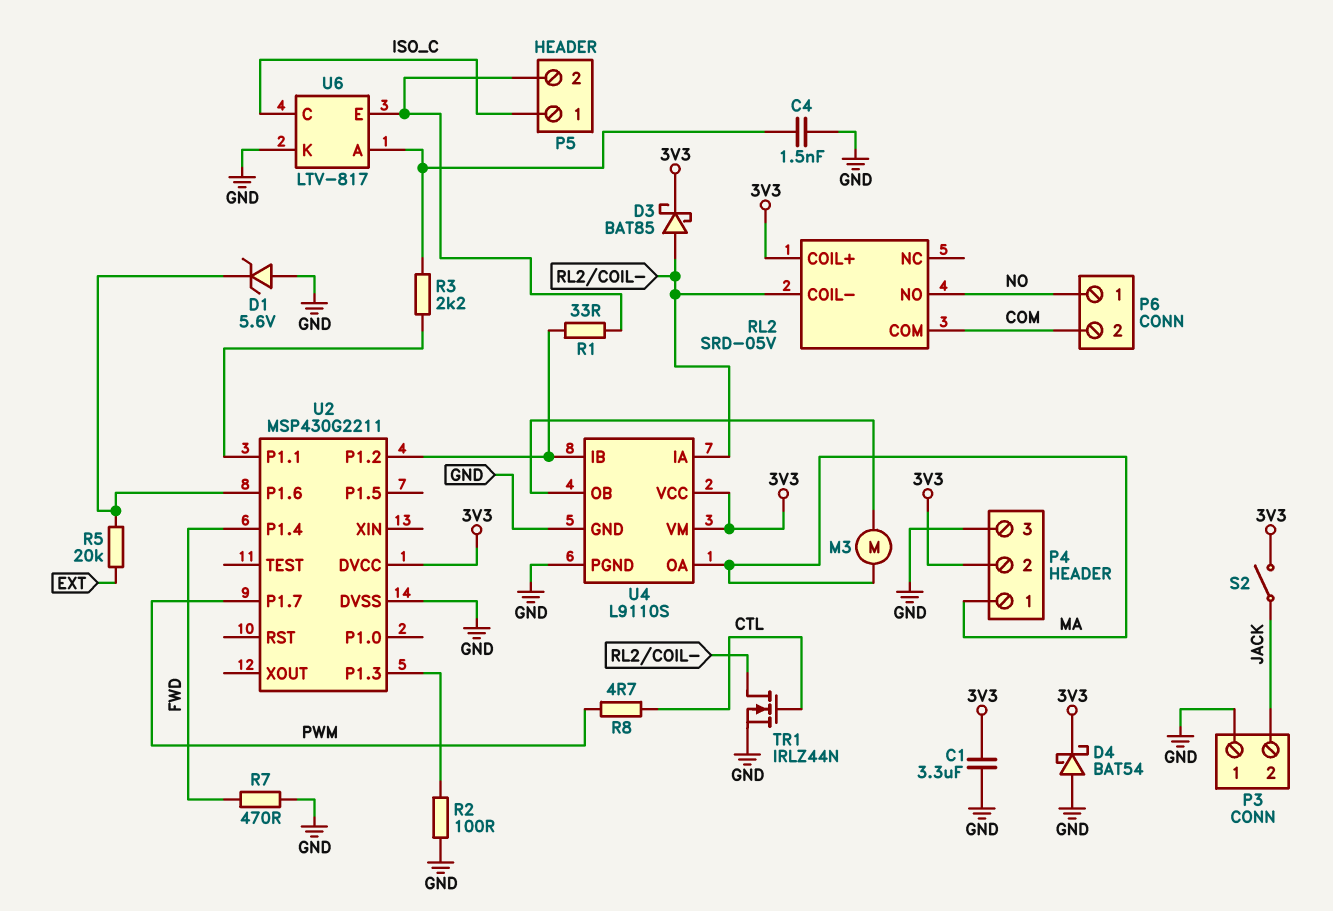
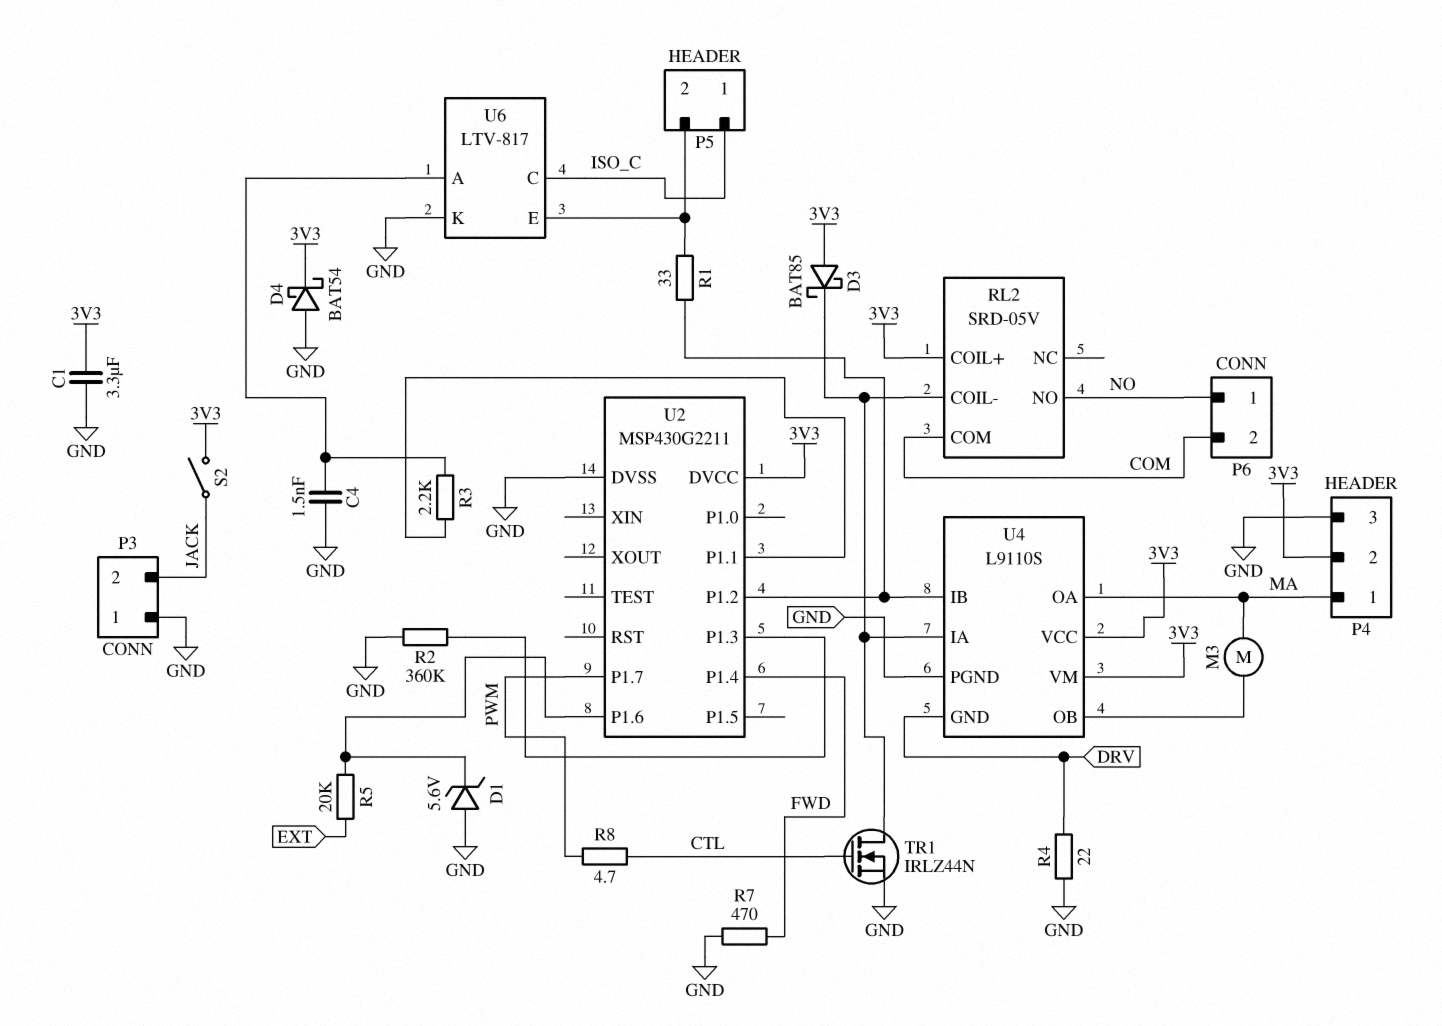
D3: schottky BAT85 (A RL2/COIL-, K 3V3) -> schottky BAT85 (A 3V3, K RL2/COIL-)
R2: 100 (GND, U2/P1.3) -> 360k (GND, U2/P1.3)
R4: none -> 22 (DRV, GND)
U4 pin GND: GND -> DRV

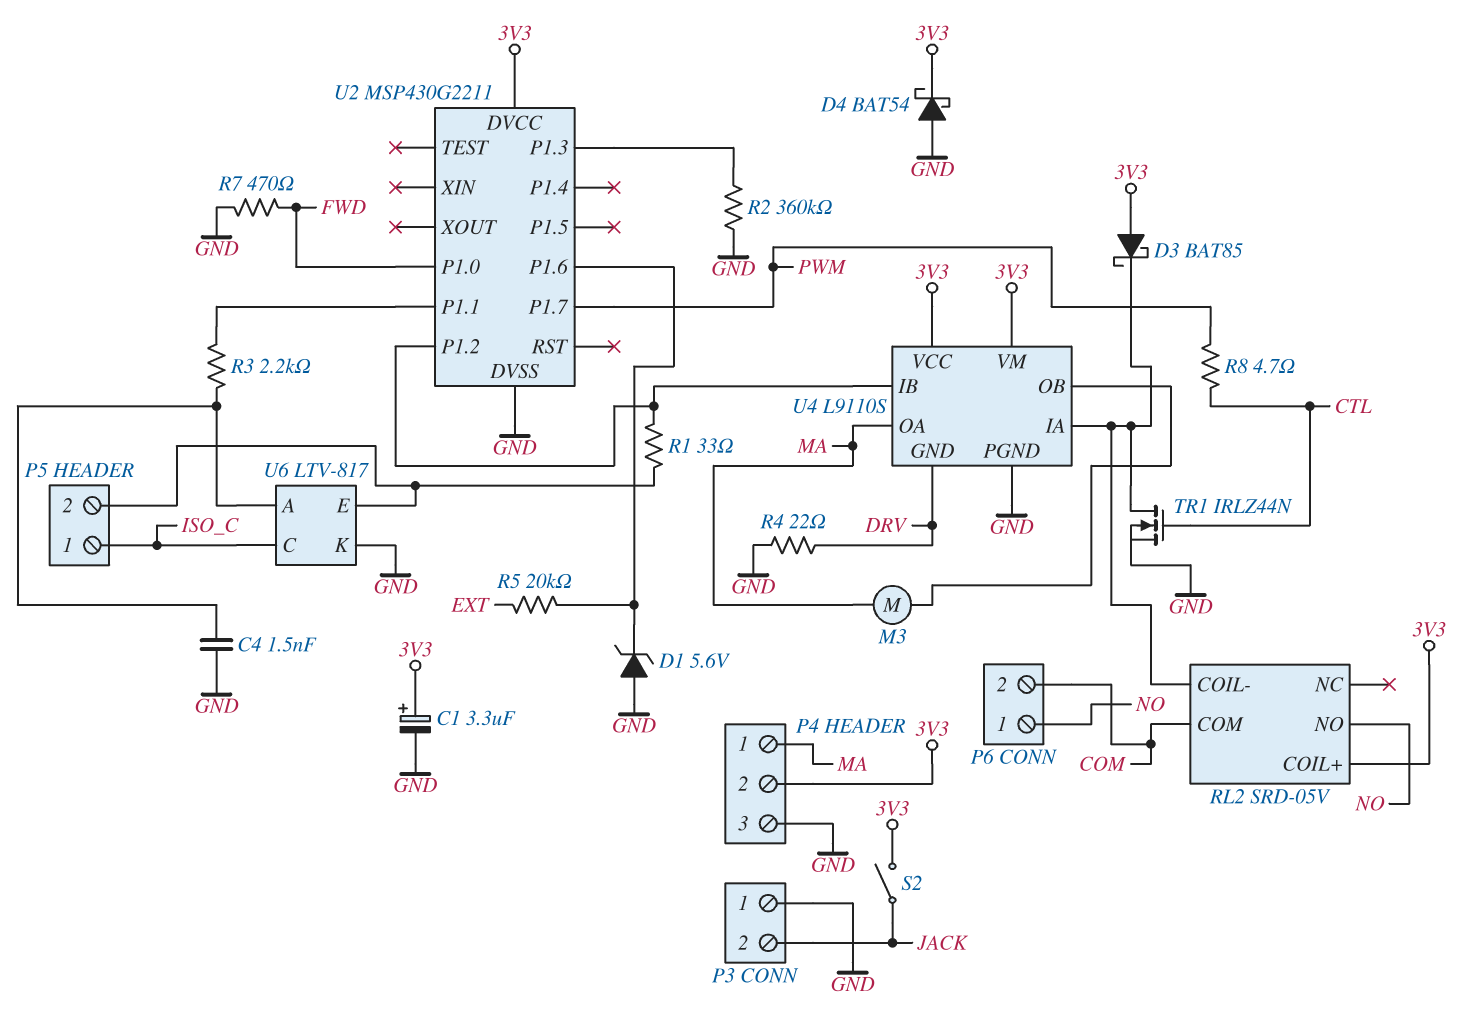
C1: 3.3uF (3V3, GND) -> 3.3uF (plus 3V3, minus GND)
U2 pin P1.0: none -> FWD
U2 pin P1.4: FWD -> none

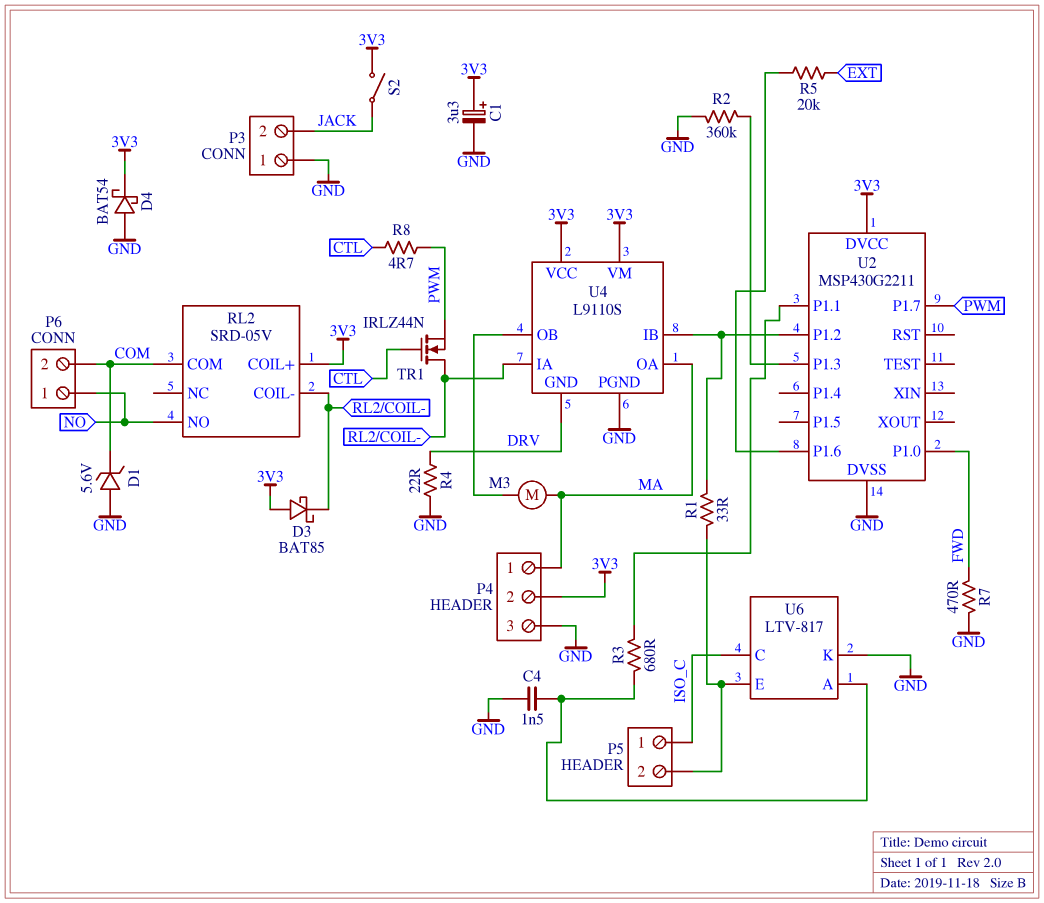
D1: zener 5.6V (A GND, K U2/P1.6) -> zener 5.6V (A GND, K COM)
R3: 2.2k (U2/P1.1, U6/A) -> 680 (U2/P1.1, U6/A)
TR1: NMOS IRLZ44N (G CTL, D RL2/COIL-, S GND) -> NMOS IRLZ44N (G CTL, D RL2/COIL-, S PWM)

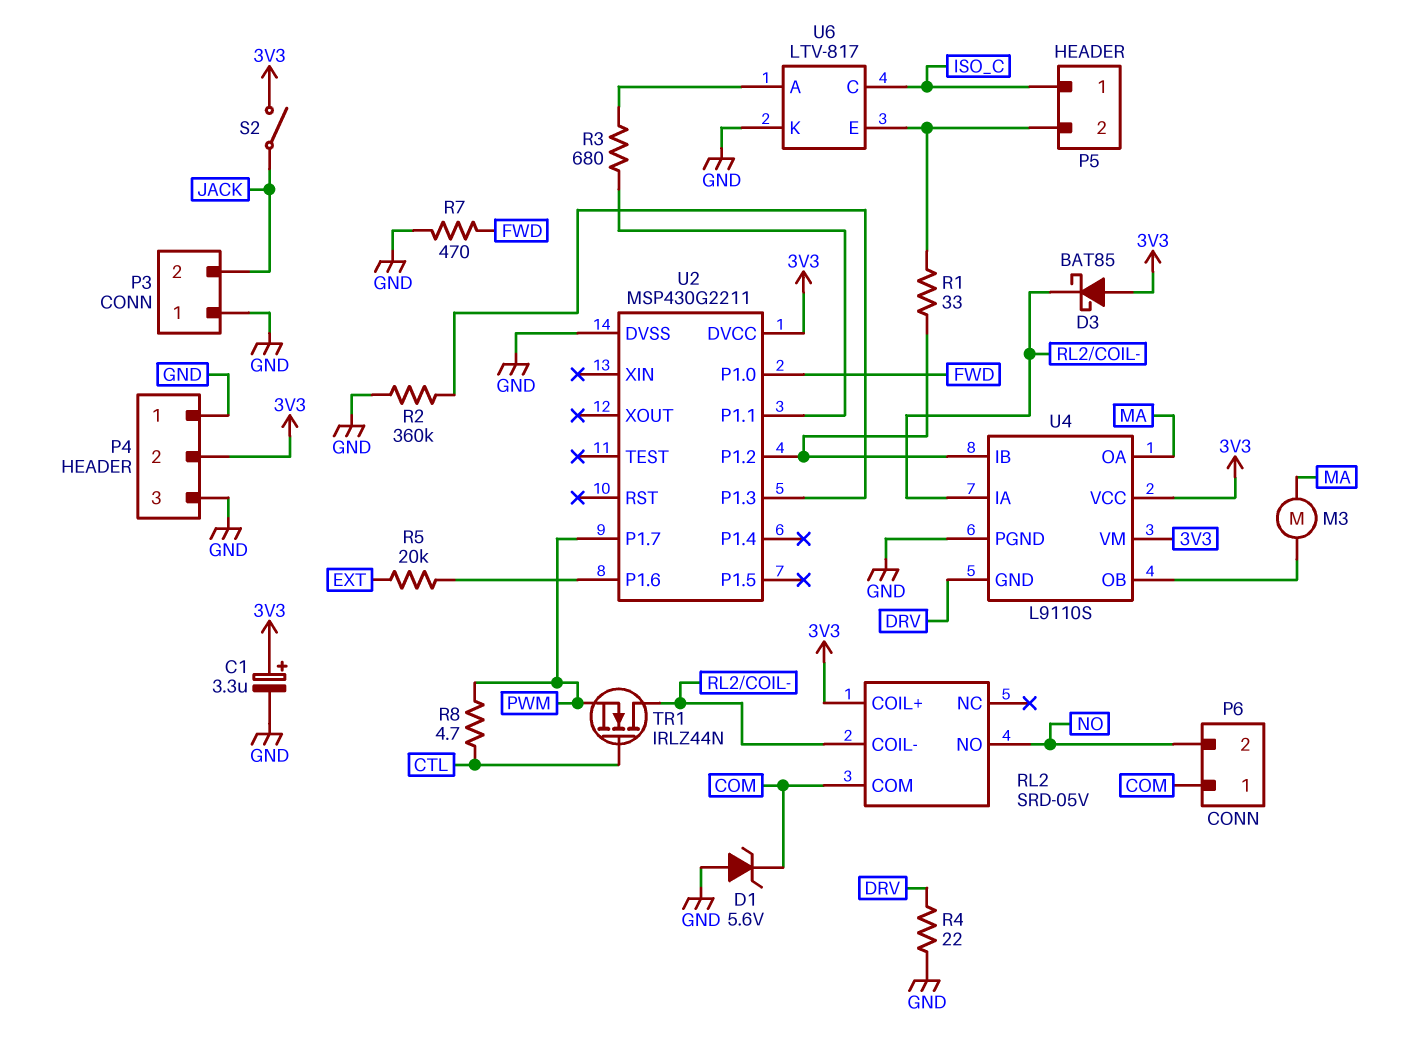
C4: 1.5nF (GND, U6/A) -> none
D4: schottky BAT54 (A GND, K 3V3) -> none
P4 pin 1: MA -> GND
P6 pin 1: NO -> COM
P6 pin 2: COM -> NO

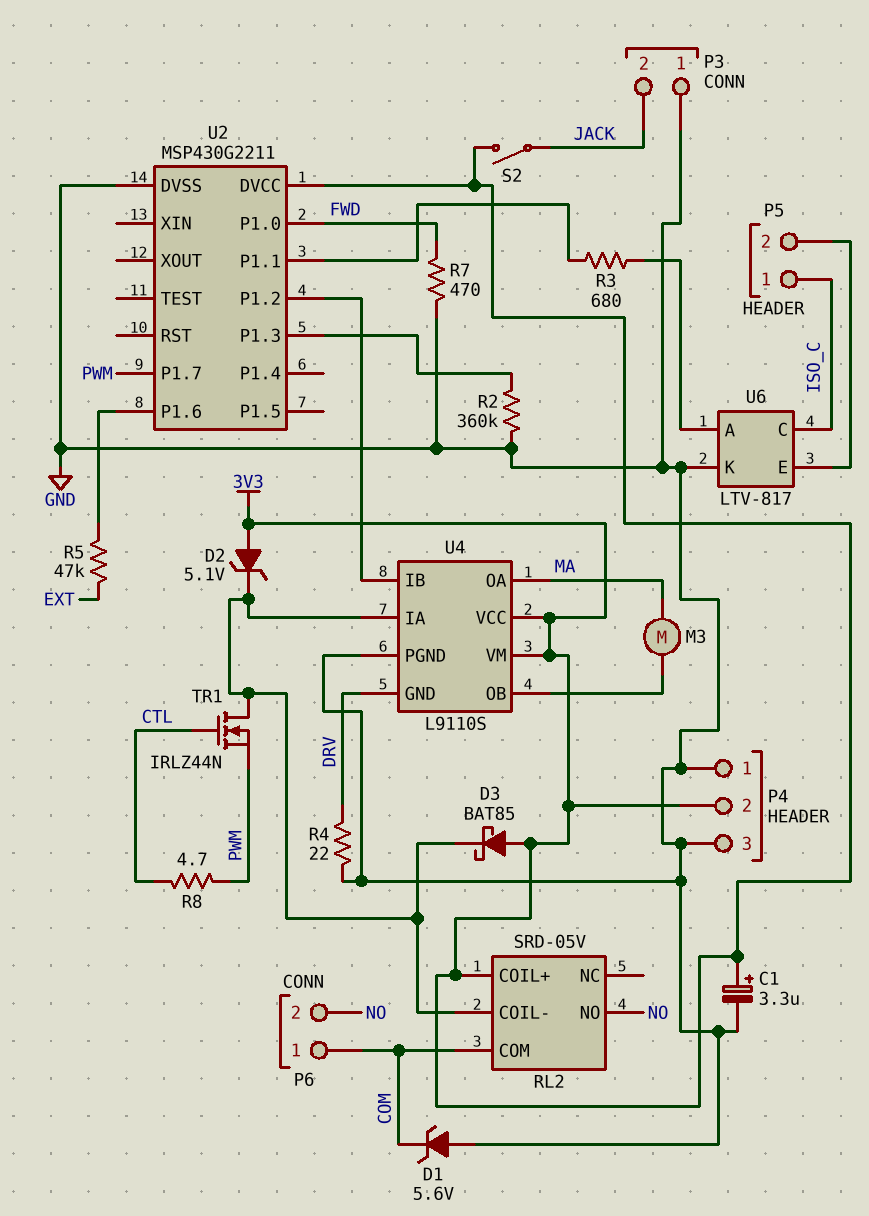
D2: none -> zener 5.1V (A 3V3, K RL2/COIL-)
R1: 33 (P5/2, U2/P1.2) -> none
R5: 20k (EXT, U2/P1.6) -> 47k (EXT, U2/P1.6)

